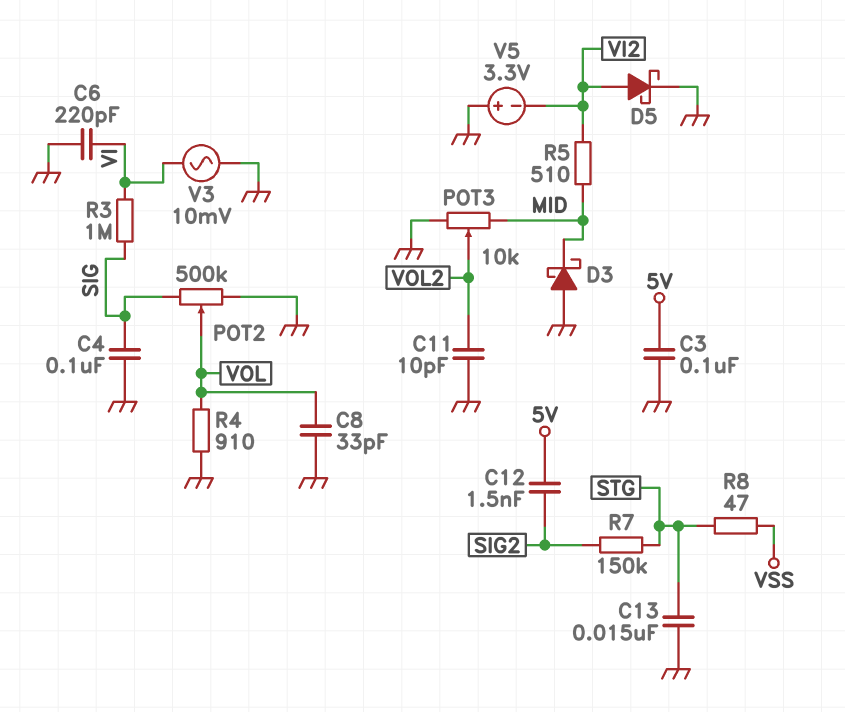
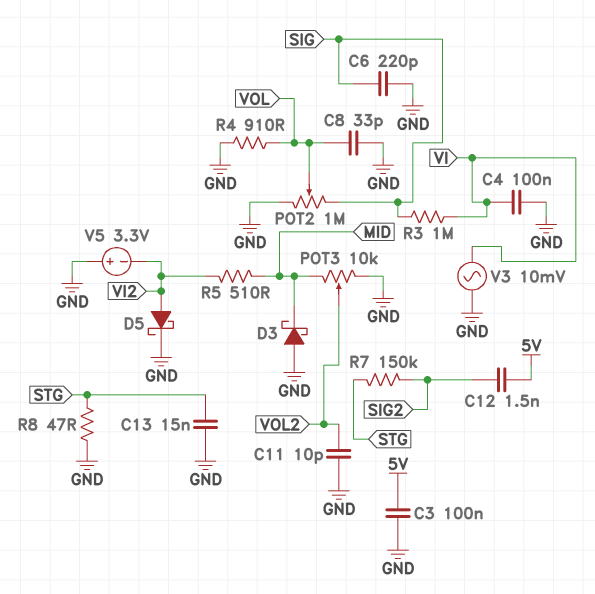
C4: 100nF (GND, SIG) -> 100nF (GND, VI)
C6: 220pF (GND, VI) -> 220pF (GND, SIG)
POT2: 500k (GND, SIG, wiper VOL) -> 1M (GND, SIG, wiper VOL)
R8: 47 (STG, VSS) -> 47 (GND, STG)

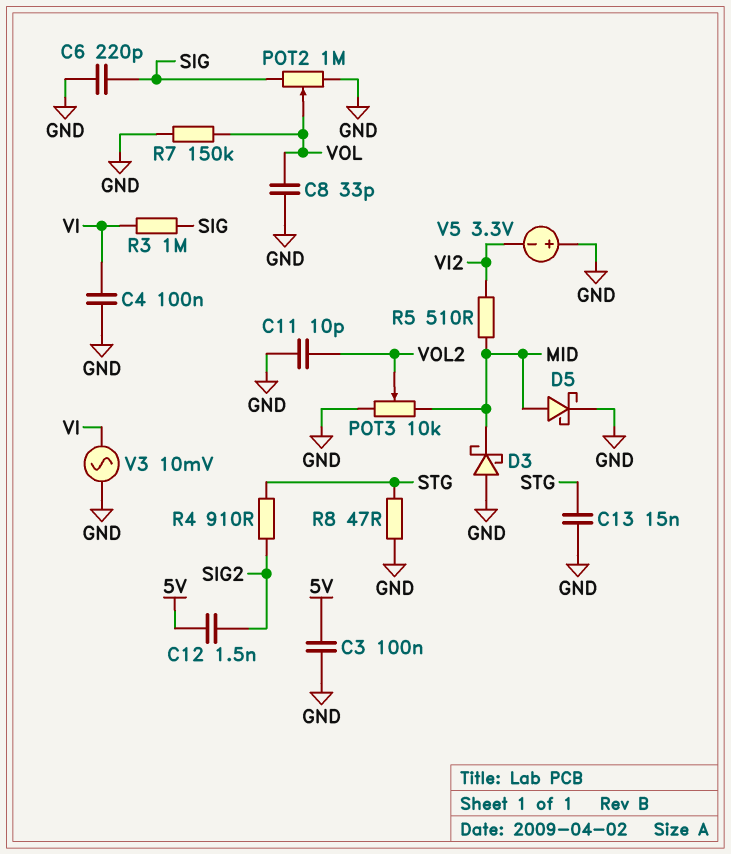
D5: schottky (A VI2, K GND) -> schottky (A MID, K GND)
R4: 910 (GND, VOL) -> 910 (SIG2, STG)
R7: 150k (SIG2, STG) -> 150k (GND, VOL)

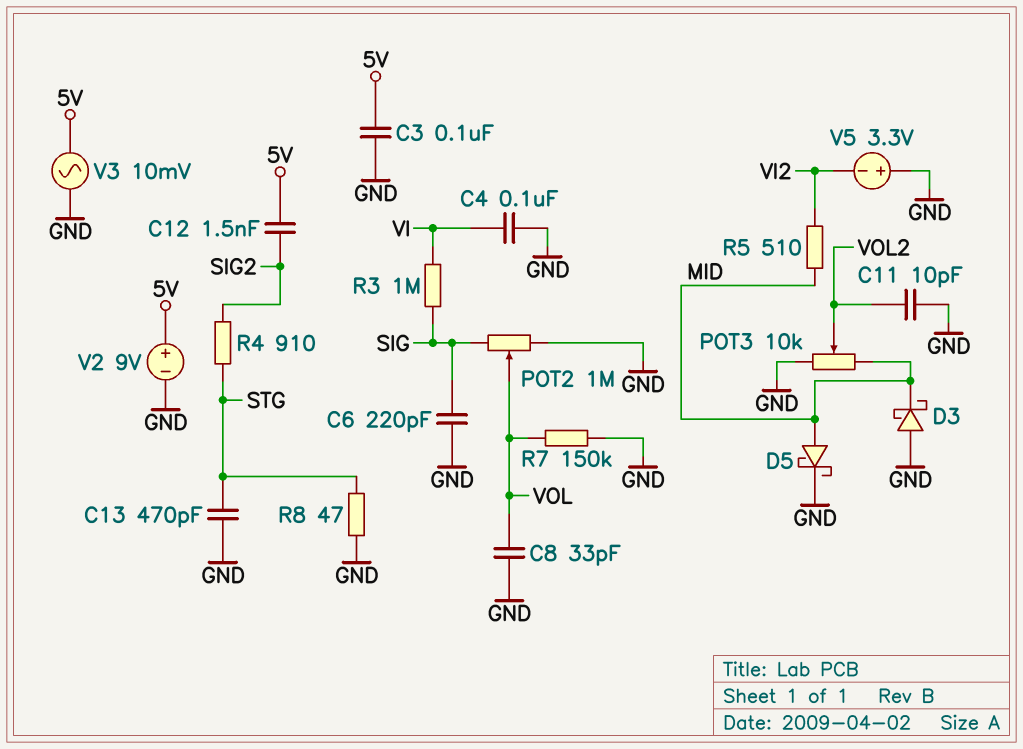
C13: 15nF (GND, STG) -> 470pF (GND, STG)
V2: none -> 9V (plus 5V, minus GND)
V3: AC 10mV (GND, VI) -> AC 10mV (5V, GND)

